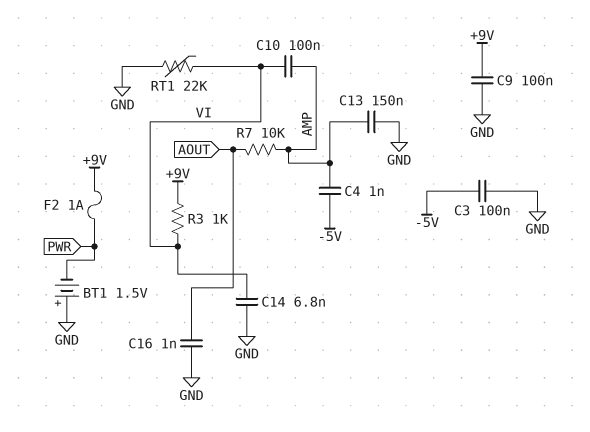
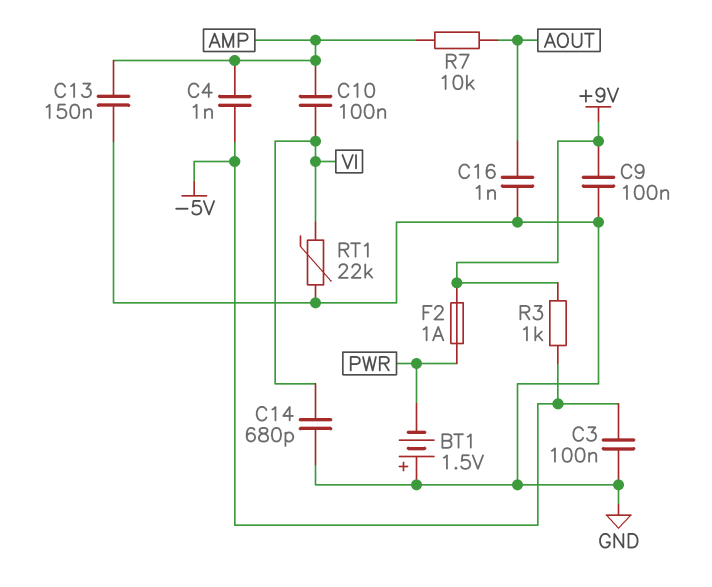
C14: 6.8nF (GND, VI) -> 680pF (GND, VI)
R3: 1k (+9V, VI) -> 1k (+9V, -5V)

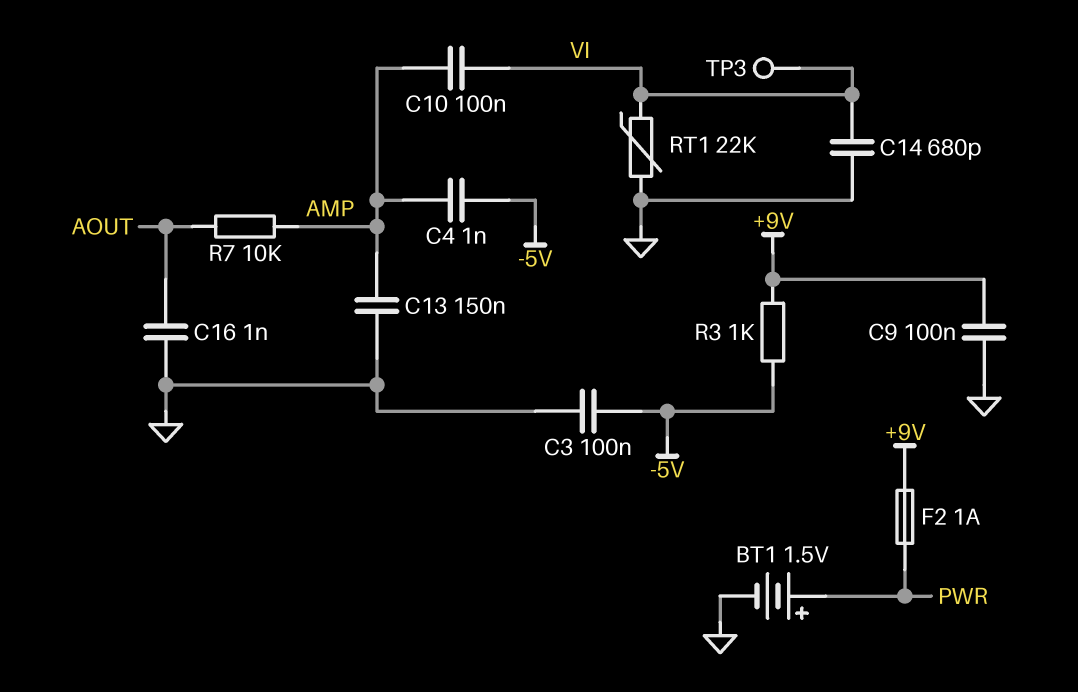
BT1: 1.5V (plus GND, minus PWR) -> 1.5V (plus PWR, minus GND)
TP3: none -> test point (VI)

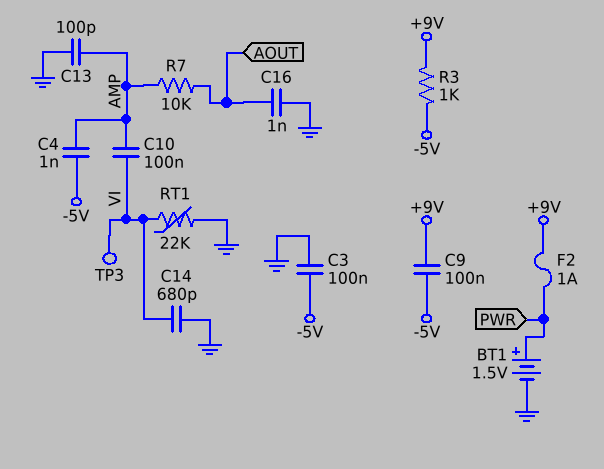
C9: 100nF (+9V, GND) -> 100nF (+9V, -5V)
C13: 150nF (AMP, GND) -> 100pF (AMP, GND)

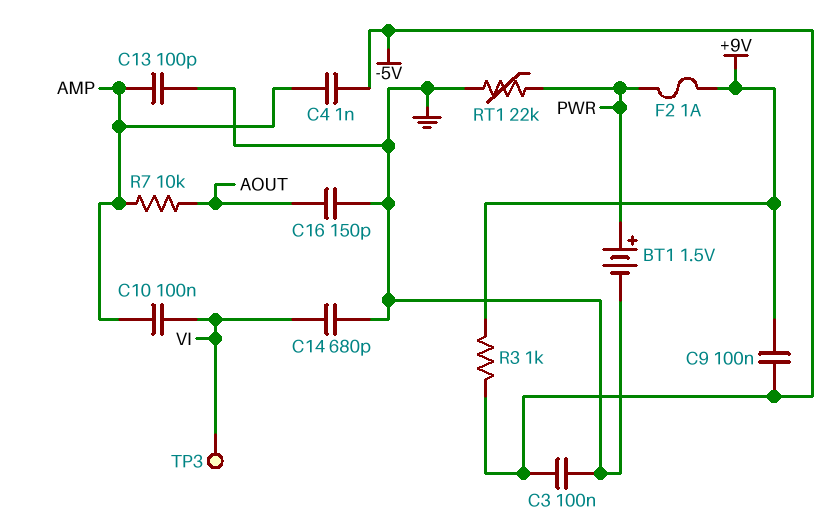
C16: 1nF (AOUT, GND) -> 150pF (AOUT, GND)
RT1: 22k (GND, VI) -> 22k (GND, PWR)

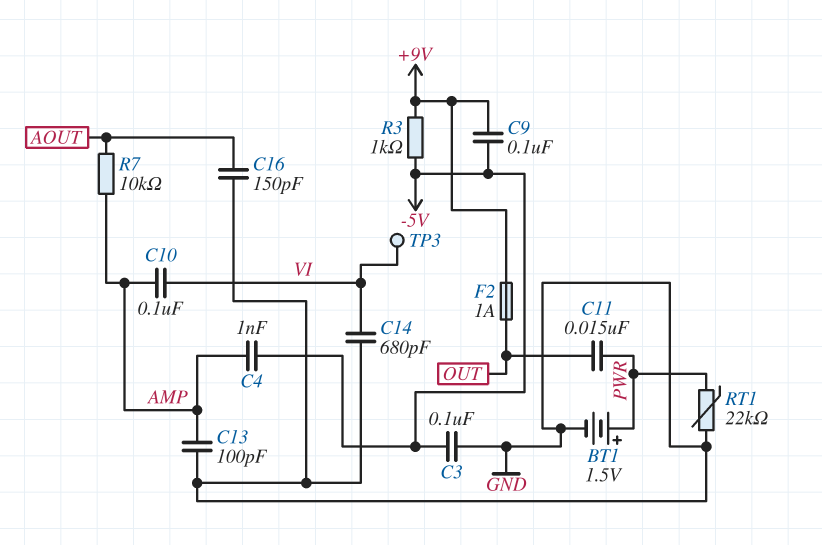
C11: none -> 15nF (OUT, PWR)
F2: 1A (+9V, PWR) -> 1A (+9V, OUT)

